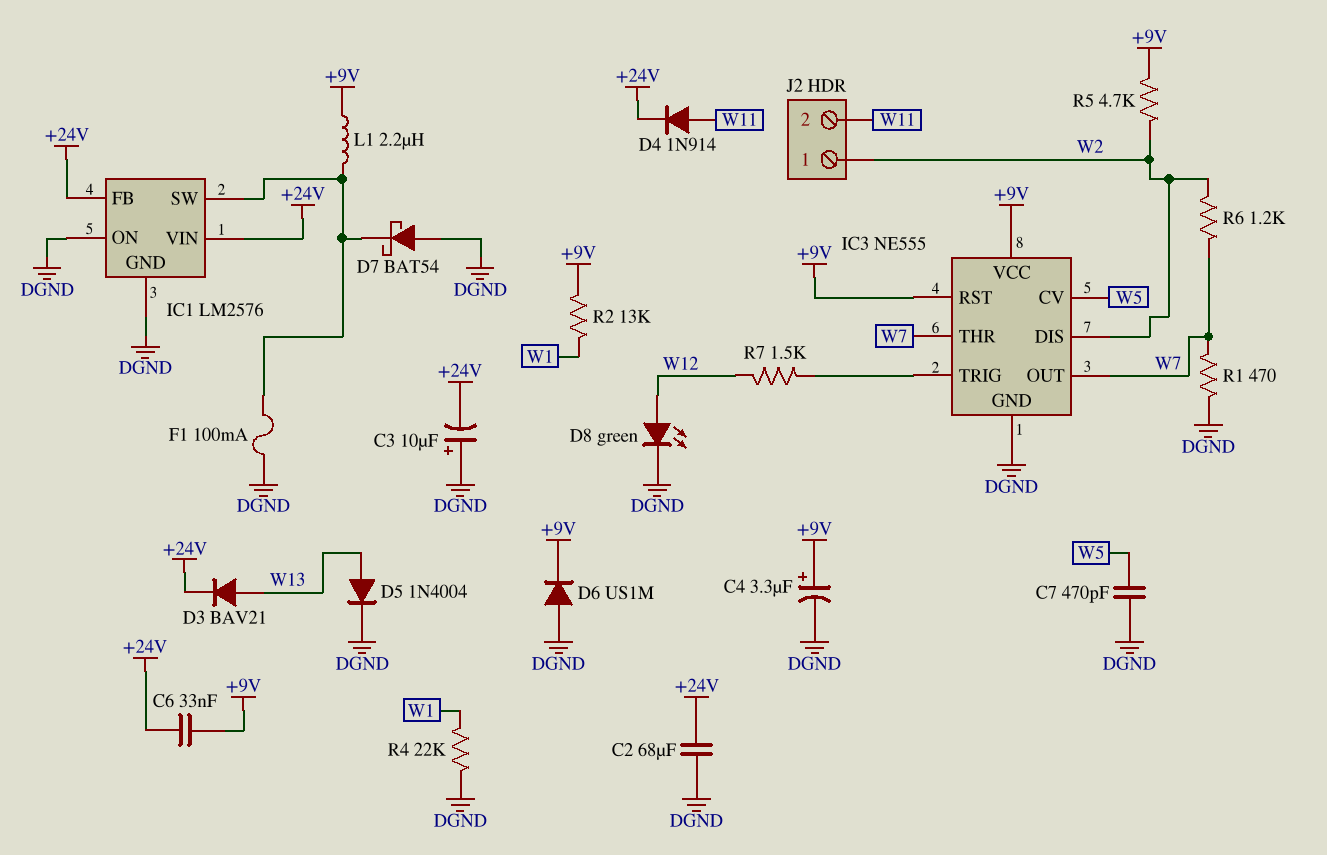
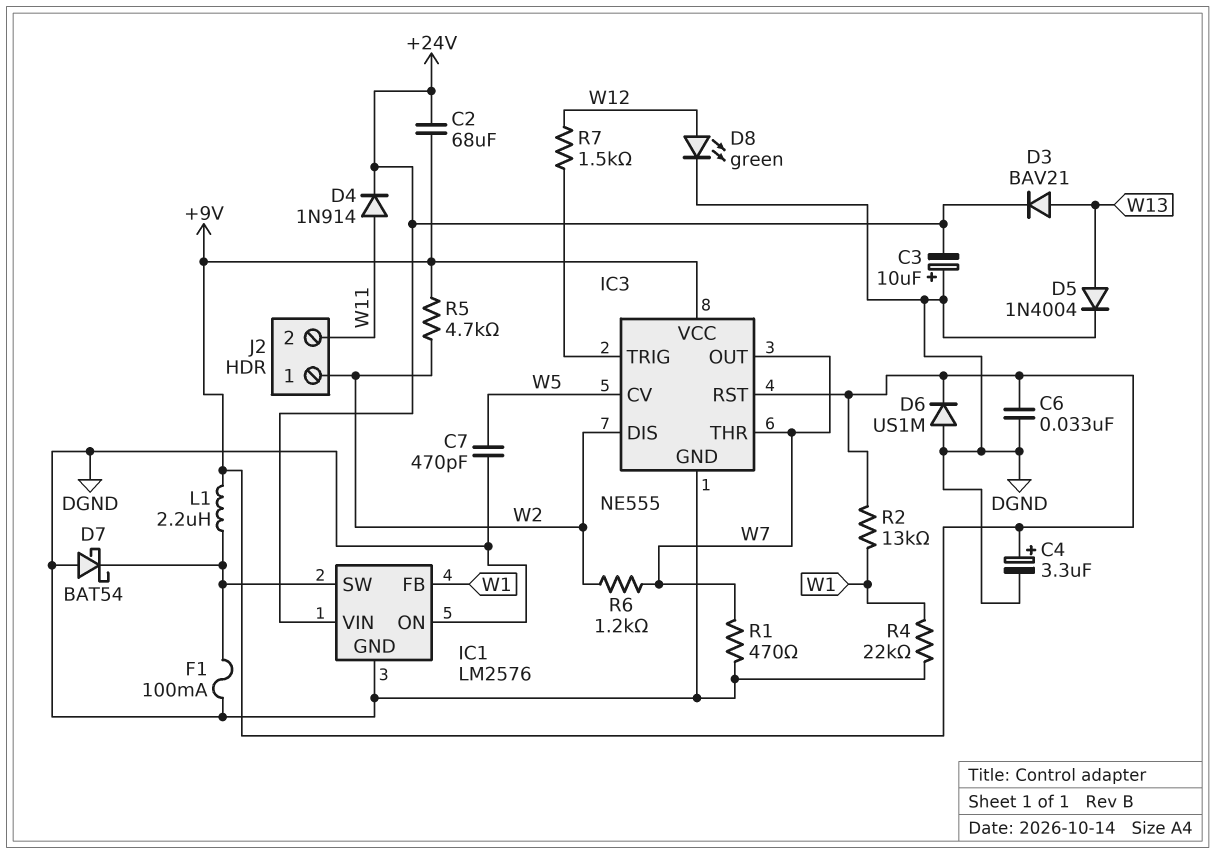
C2: 68uF (+24V, DGND) -> 68uF (+9V, +24V)
C6: 33nF (+9V, +24V) -> 33nF (+9V, DGND)
IC1 pin FB: +24V -> W1

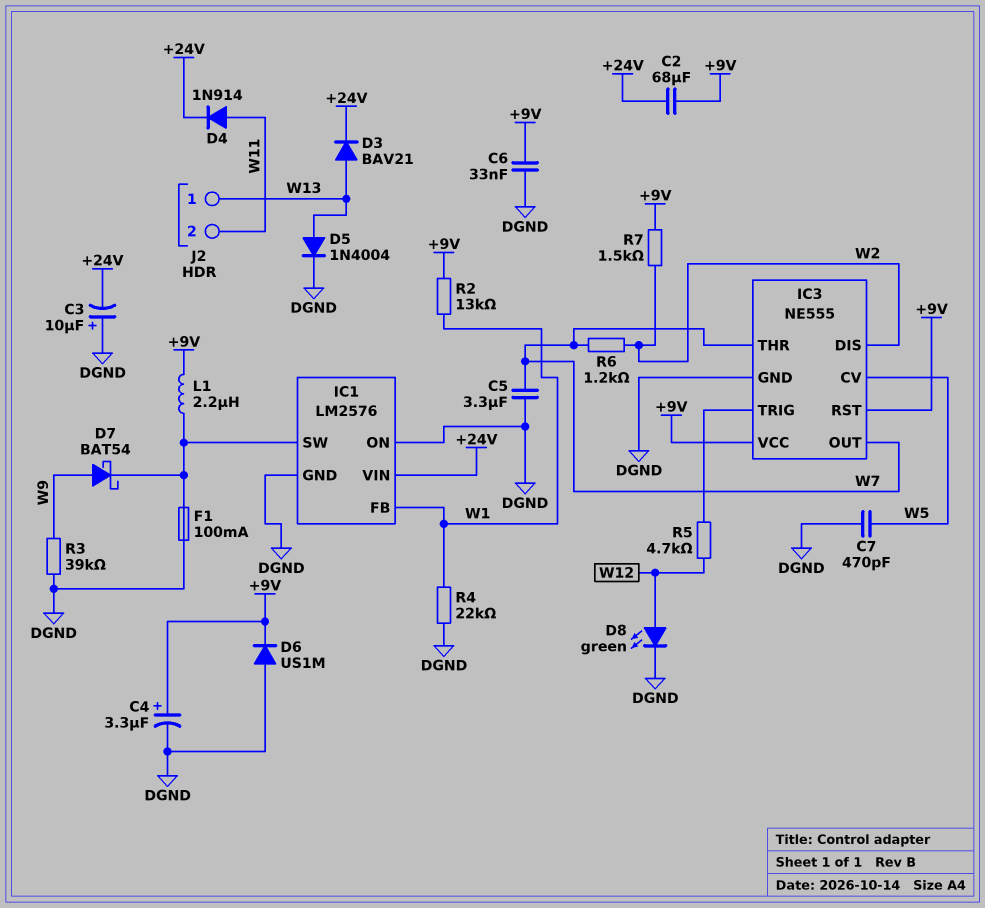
C5: none -> 3.3uF (DGND, W7)
D7: schottky BAT54 (A DGND, K IC1/SW) -> schottky BAT54 (A W9, K IC1/SW)
J2 pin 1: W2 -> W13
R1: 470 (DGND, W7) -> none
R3: none -> 39k (DGND, W9)
R5: 4.7k (+9V, W2) -> 4.7k (IC3/TRIG, W12)
R7: 1.5k (IC3/TRIG, W12) -> 1.5k (+9V, W2)

